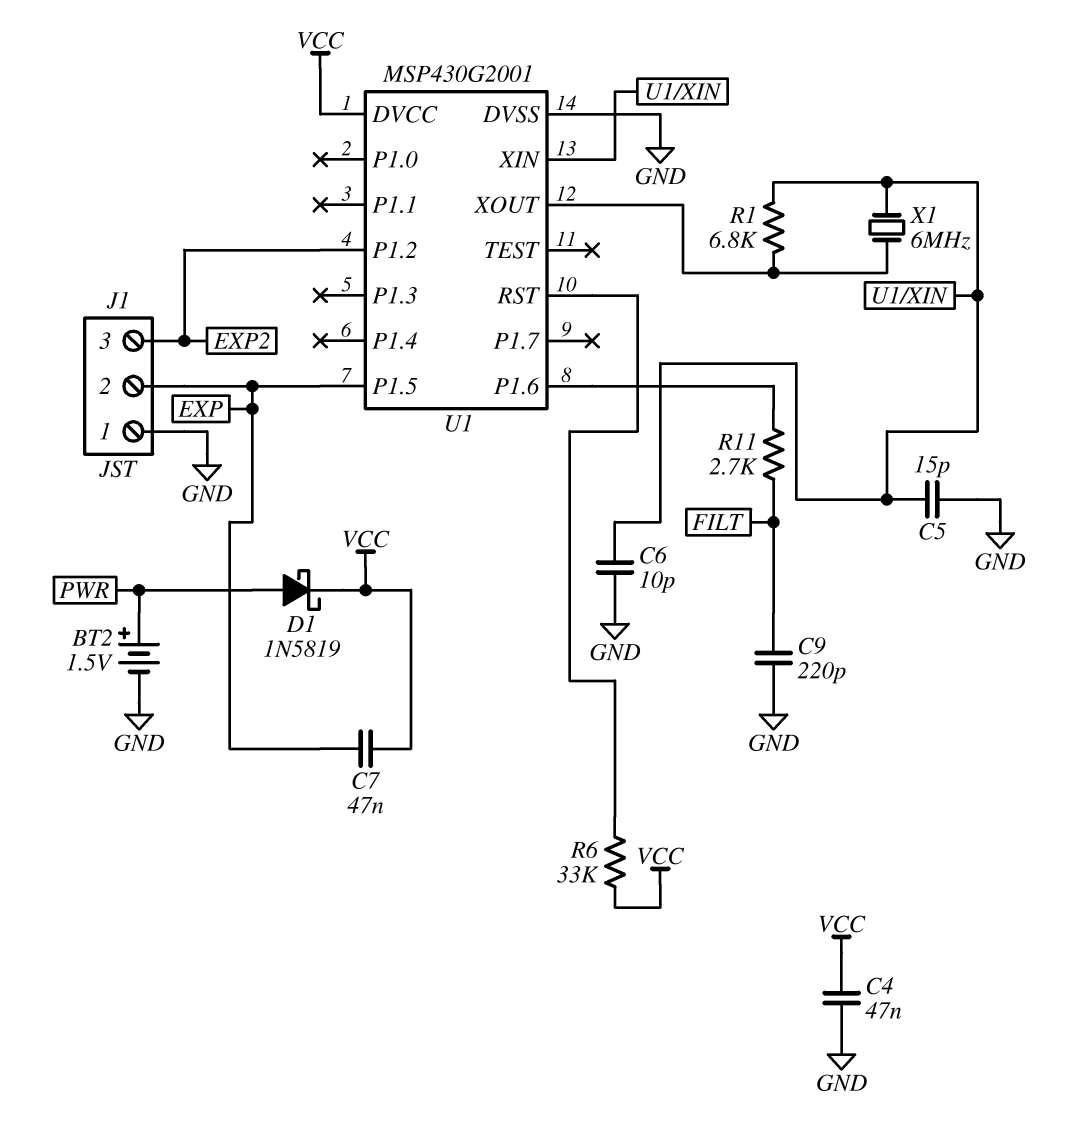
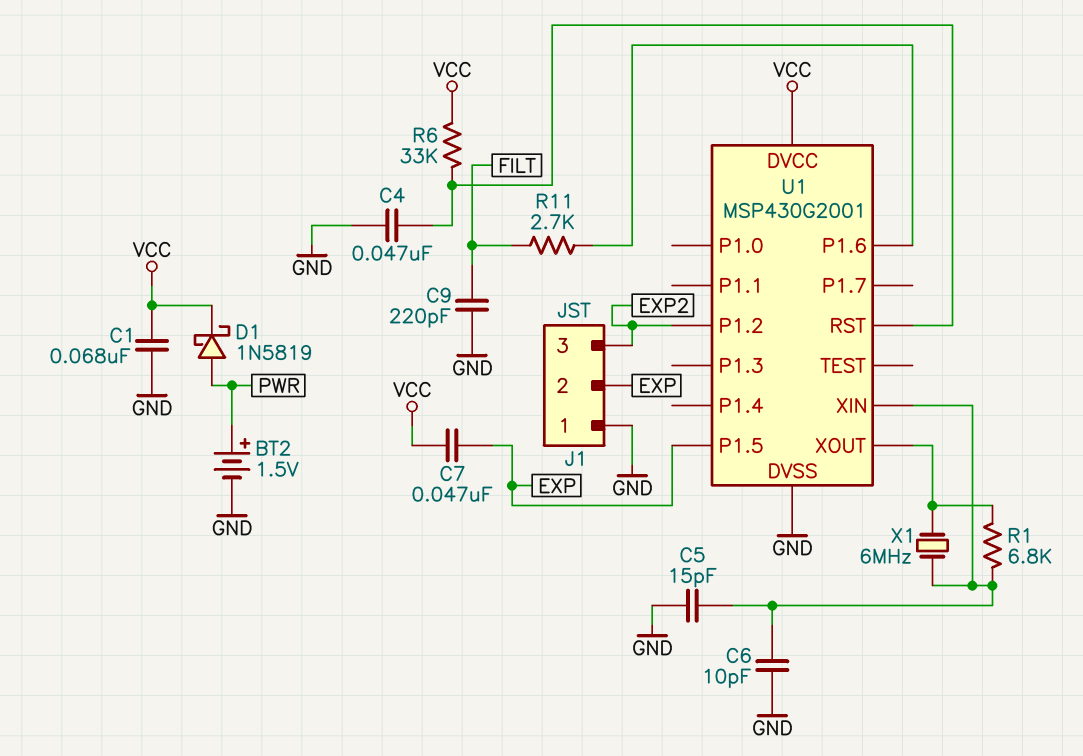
C1: none -> 68nF (GND, VCC)
C4: 47nF (GND, VCC) -> 47nF (GND, U1/RST)

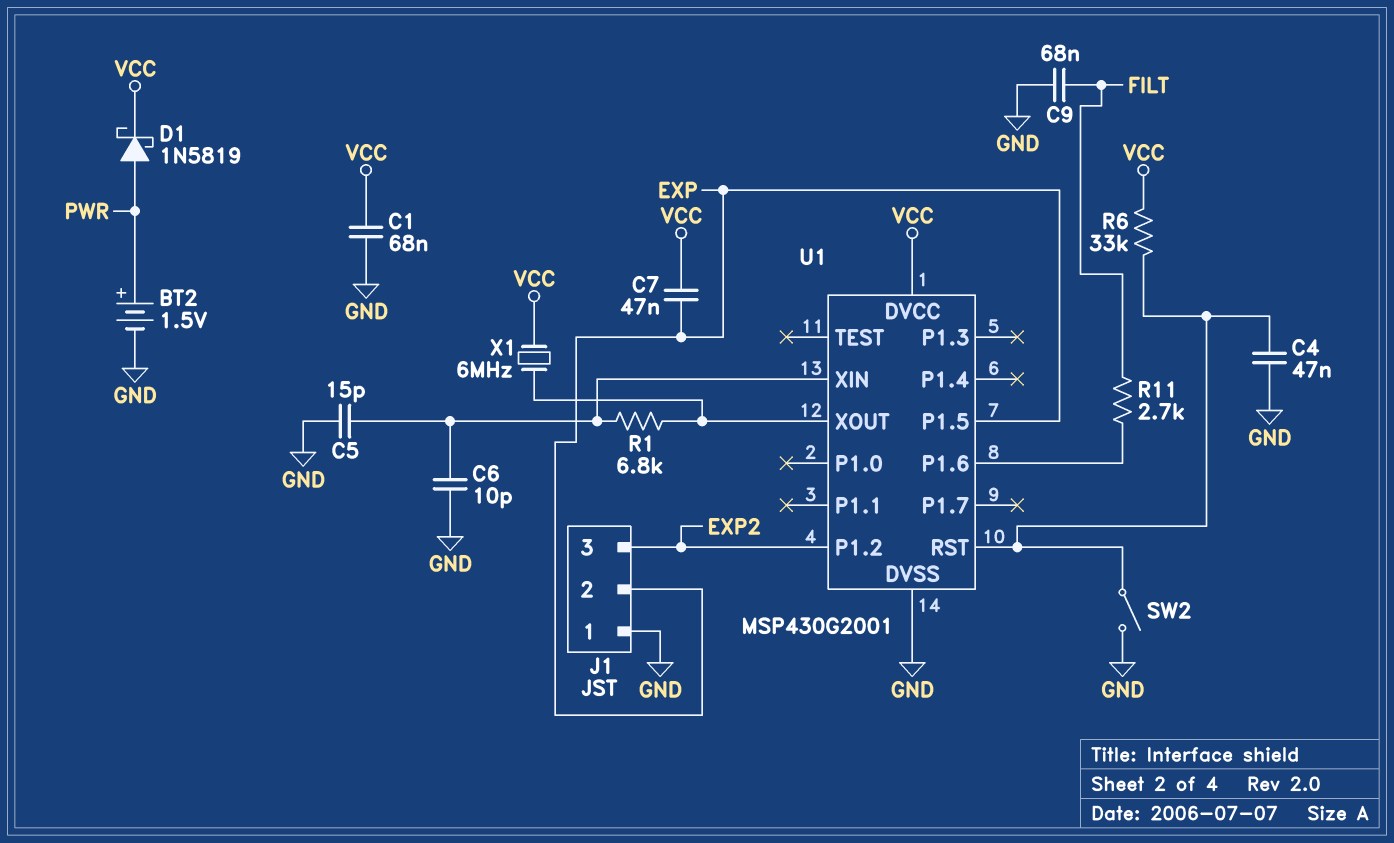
C9: 220pF (FILT, GND) -> 68nF (FILT, GND)
SW2: none -> switch (GND, U1/RST)
X1: 6MHz (U1/XIN, U1/XOUT) -> 6MHz (U1/XOUT, VCC)

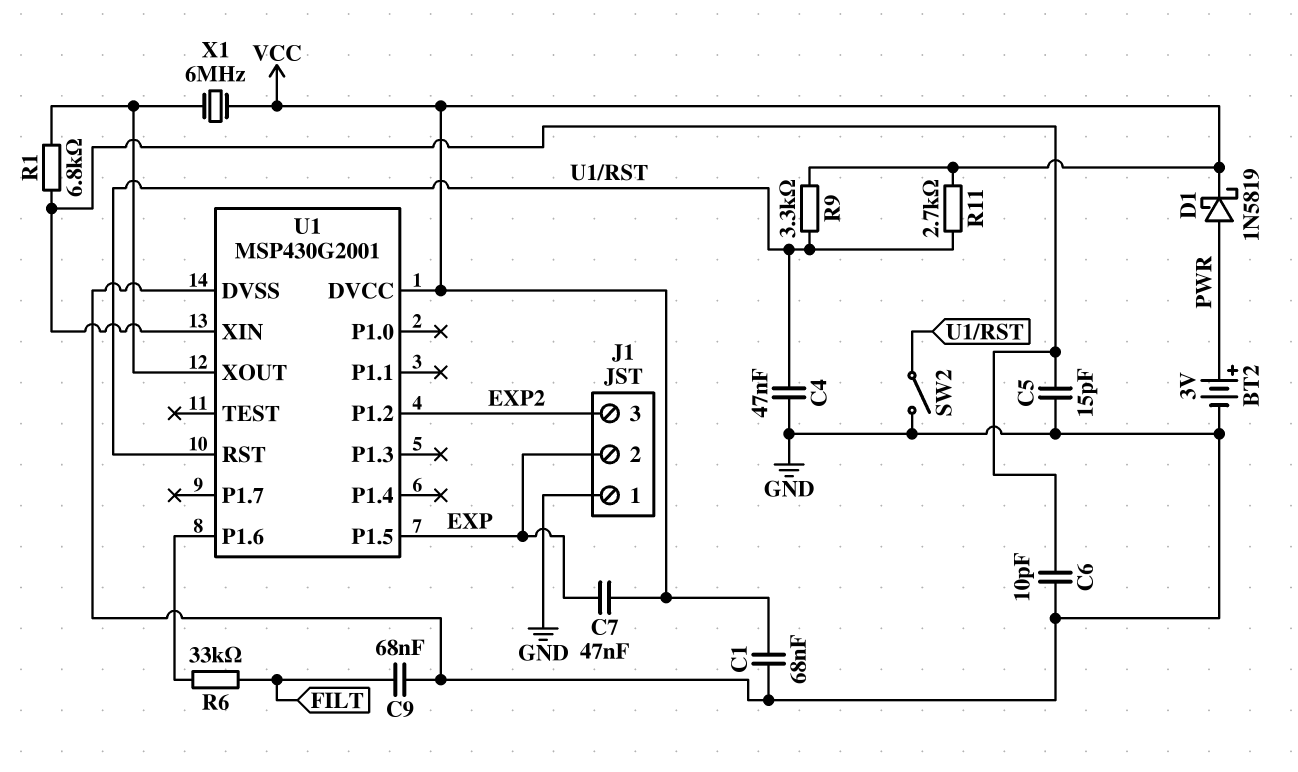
BT2: 1.5V (plus PWR, minus GND) -> 3V (plus PWR, minus GND)
R6: 33k (U1/RST, VCC) -> 33k (FILT, U1/P1.6)
R9: none -> 3.3k (U1/RST, VCC)
R11: 2.7k (FILT, U1/P1.6) -> 2.7k (U1/RST, VCC)

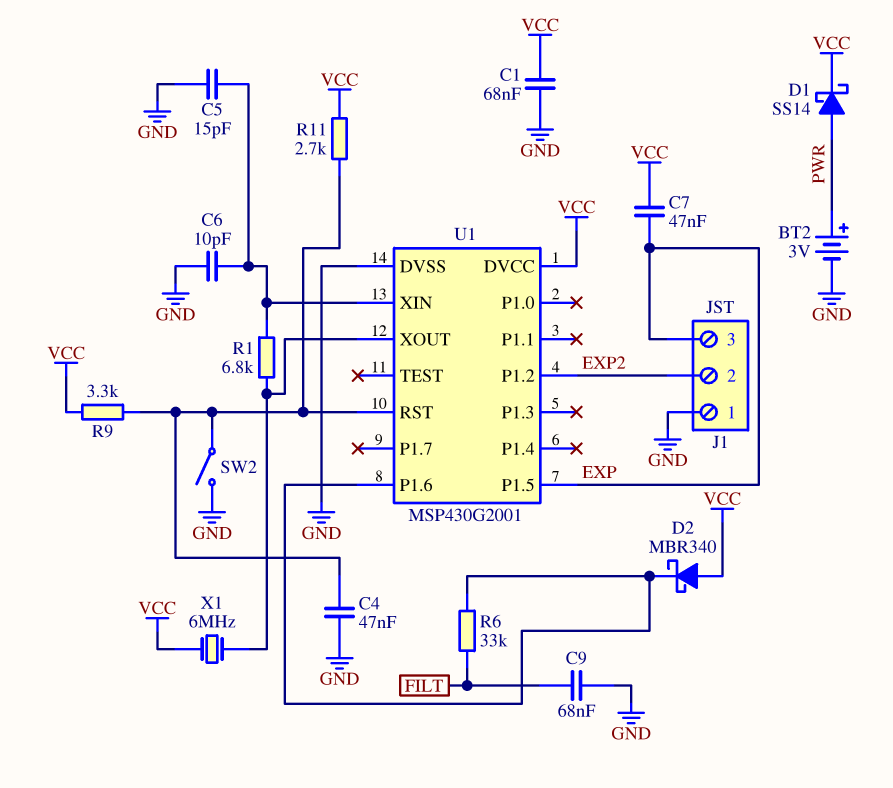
D1: schottky 1N5819 (A PWR, K VCC) -> schottky SS14 (A PWR, K VCC)
D2: none -> schottky MBR340 (A VCC, K U1/P1.6)
J1 pin 2: EXP -> EXP2
J1 pin 3: EXP2 -> EXP

